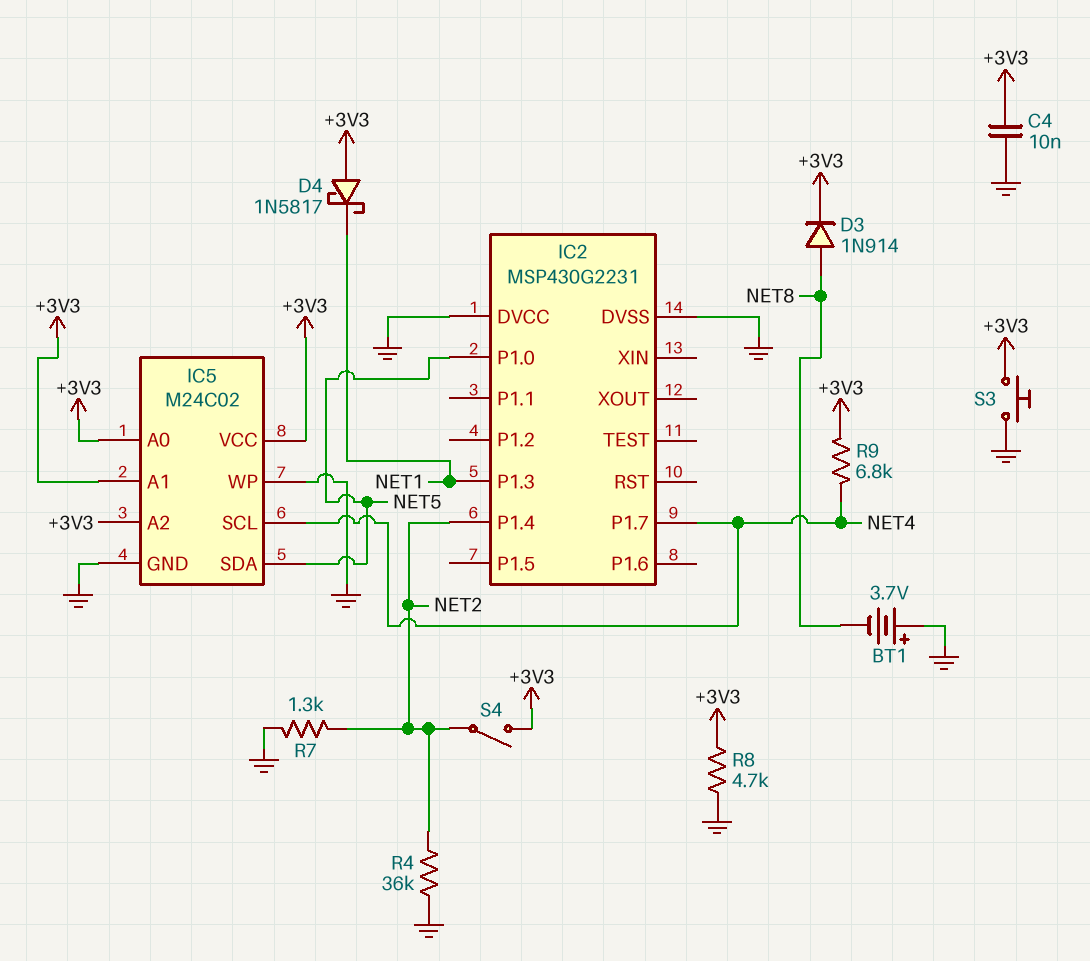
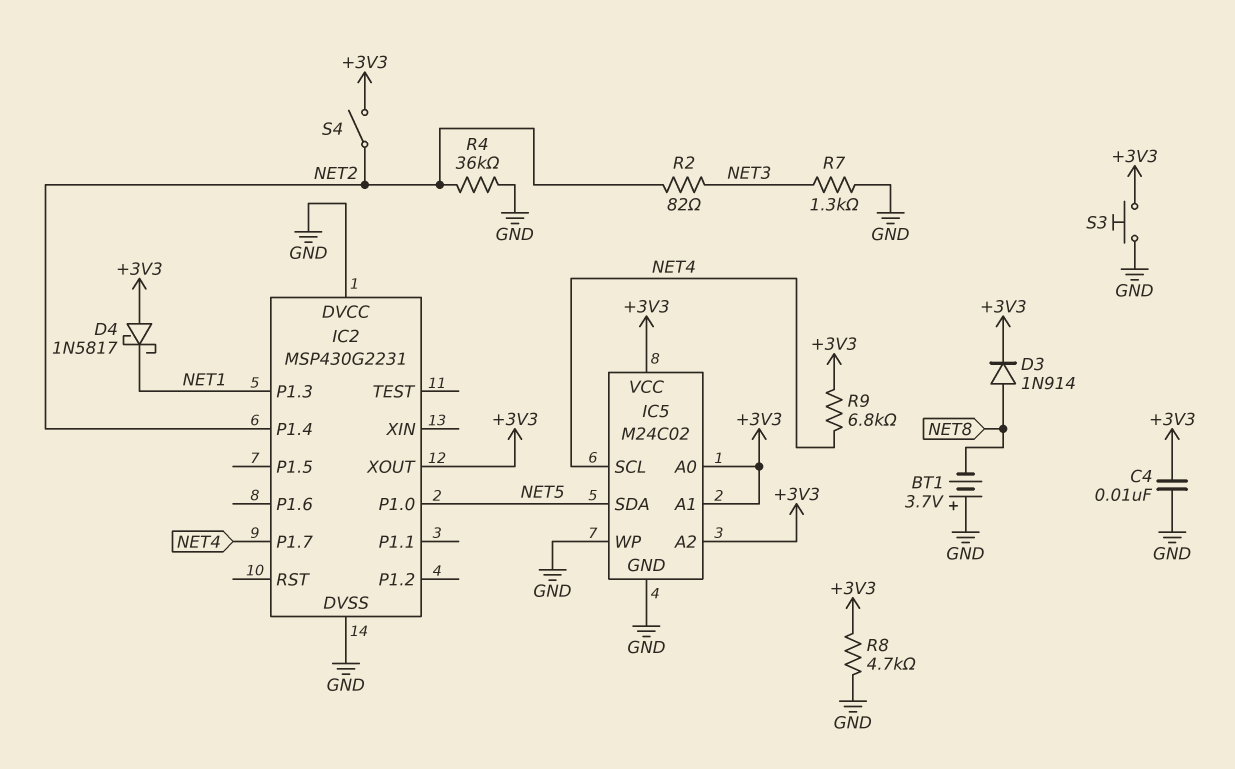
IC2 pin XOUT: none -> +3V3
R2: none -> 82 (NET2, NET3)
R7: 1.3k (GND, NET2) -> 1.3k (GND, NET3)

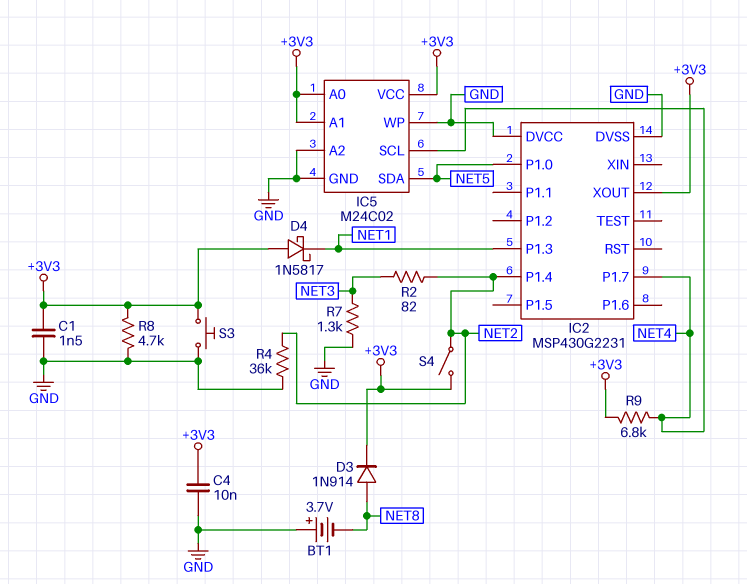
C1: none -> 1.5nF (+3V3, GND)
IC5 pin A2: +3V3 -> GND

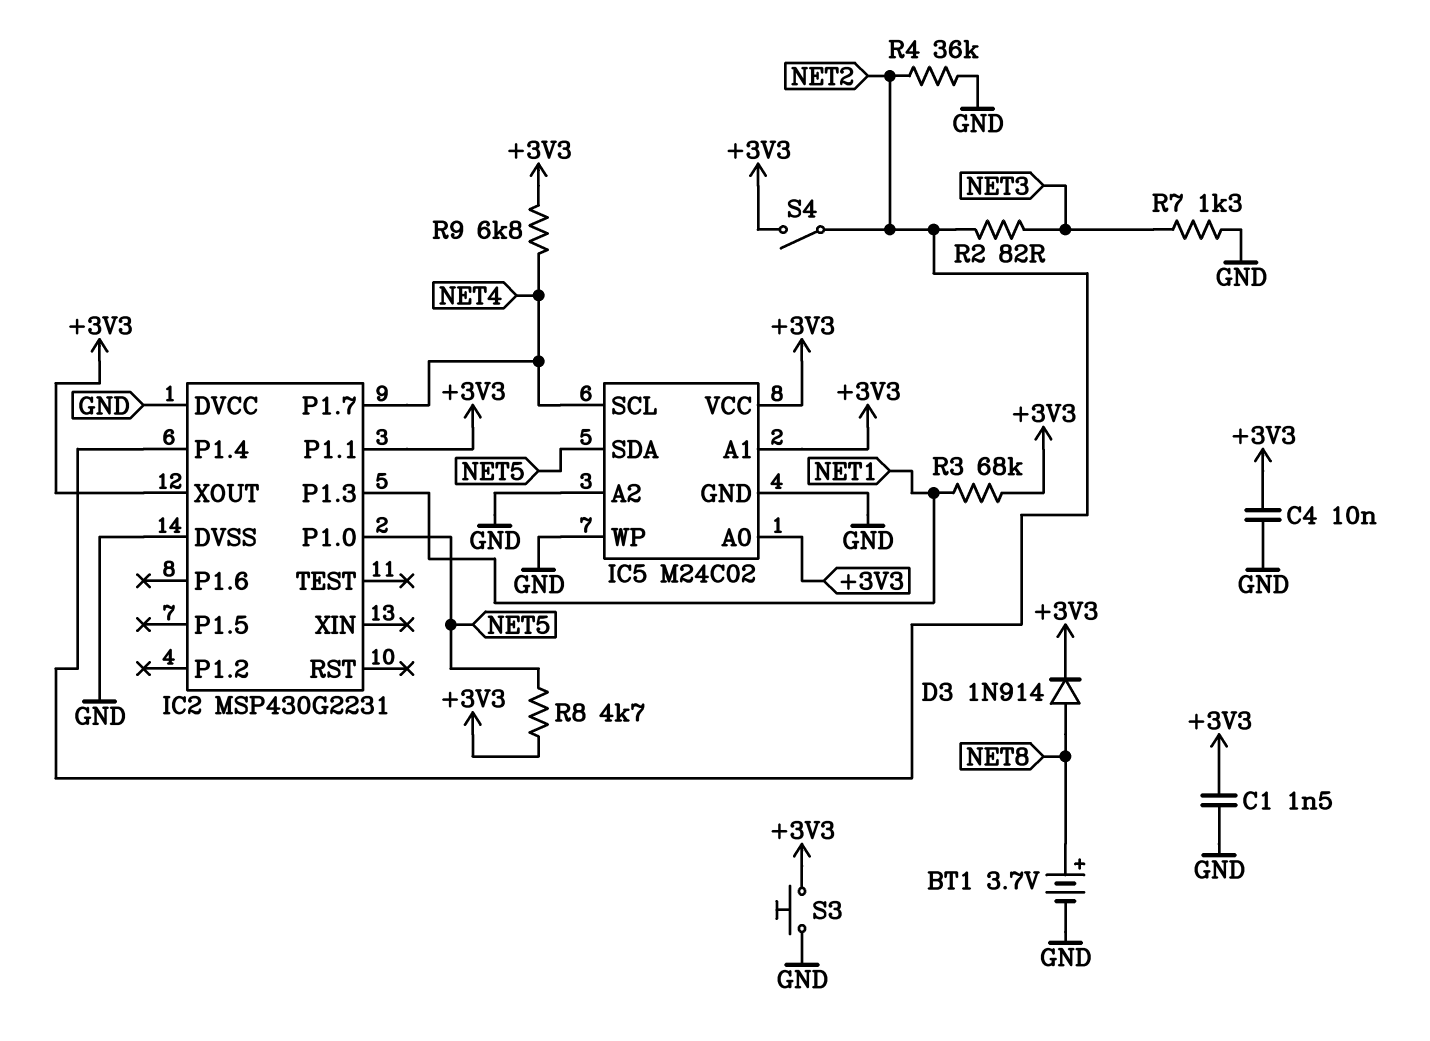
BT1: 3.7V (plus GND, minus NET8) -> 3.7V (plus NET8, minus GND)
D4: schottky 1N5817 (A +3V3, K NET1) -> none
IC2 pin P1.1: none -> +3V3
R3: none -> 68k (+3V3, NET1)
R8: 4.7k (+3V3, GND) -> 4.7k (+3V3, NET5)

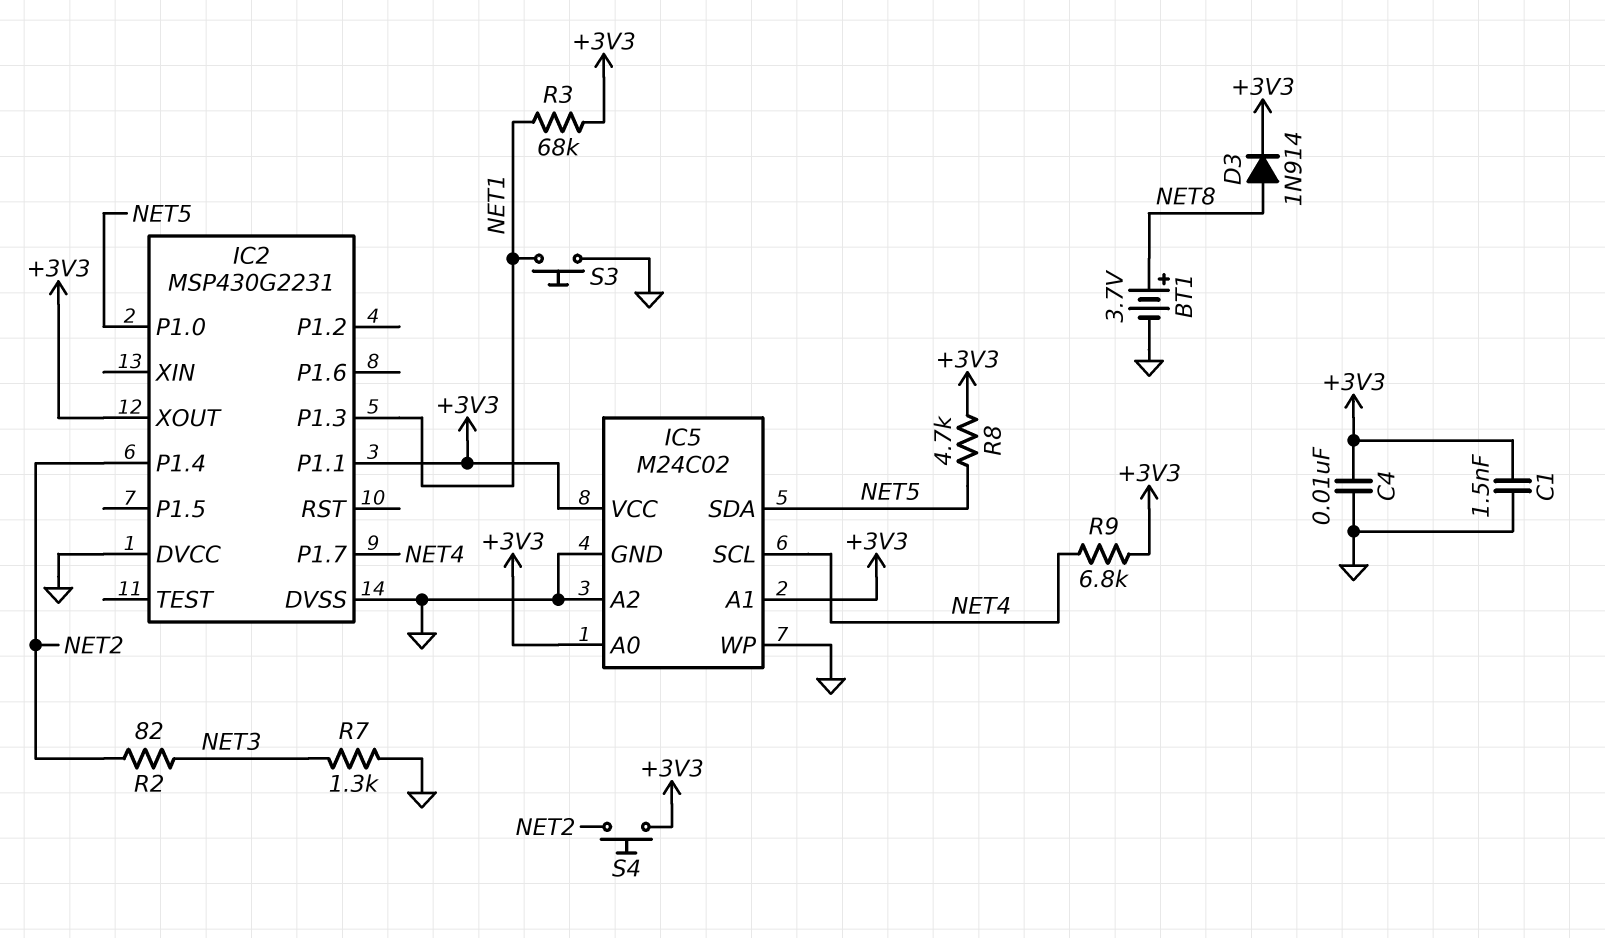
R4: 36k (GND, NET2) -> none
S3: button (+3V3, GND) -> button (GND, NET1)
S4: switch (+3V3, NET2) -> button (+3V3, NET2)

